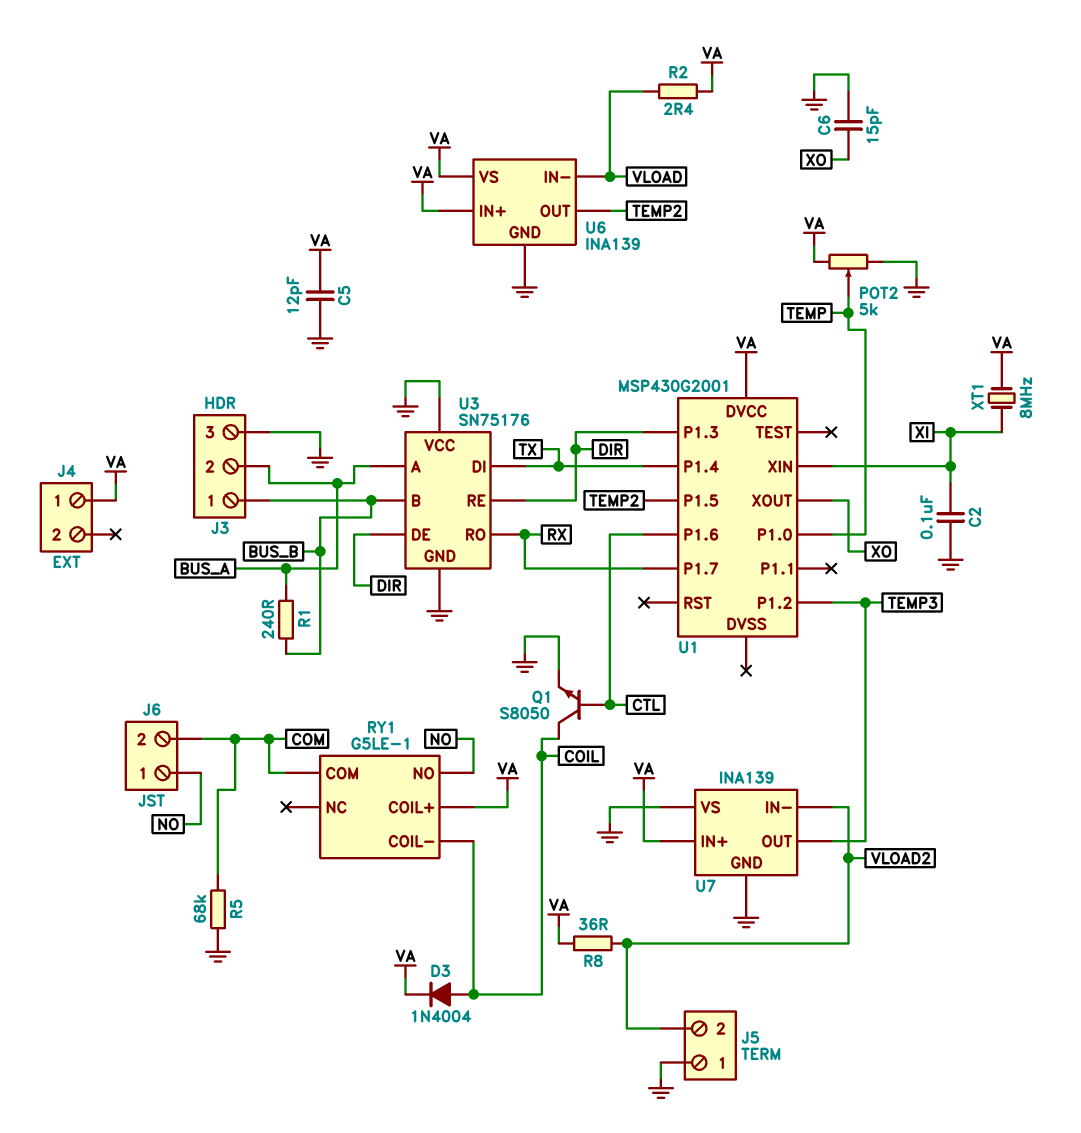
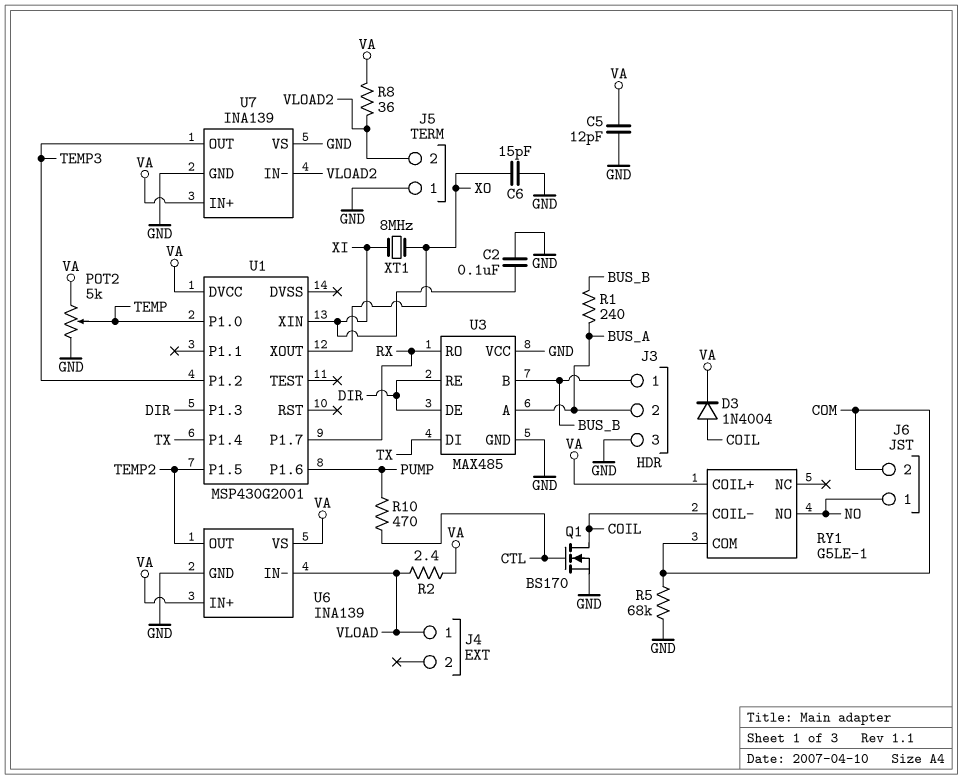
J4 pin 1: VA -> VLOAD
Q1: NPN S8050 (B CTL, C COIL, E GND) -> NMOS BS170 (G CTL, D COIL, S GND)
R10: none -> 470 (CTL, PUMP)
U1 pin P1.6: CTL -> PUMP
U3: SN75176 -> MAX485
XT1: 8MHz (VA, XI) -> 8MHz (XI, XO)

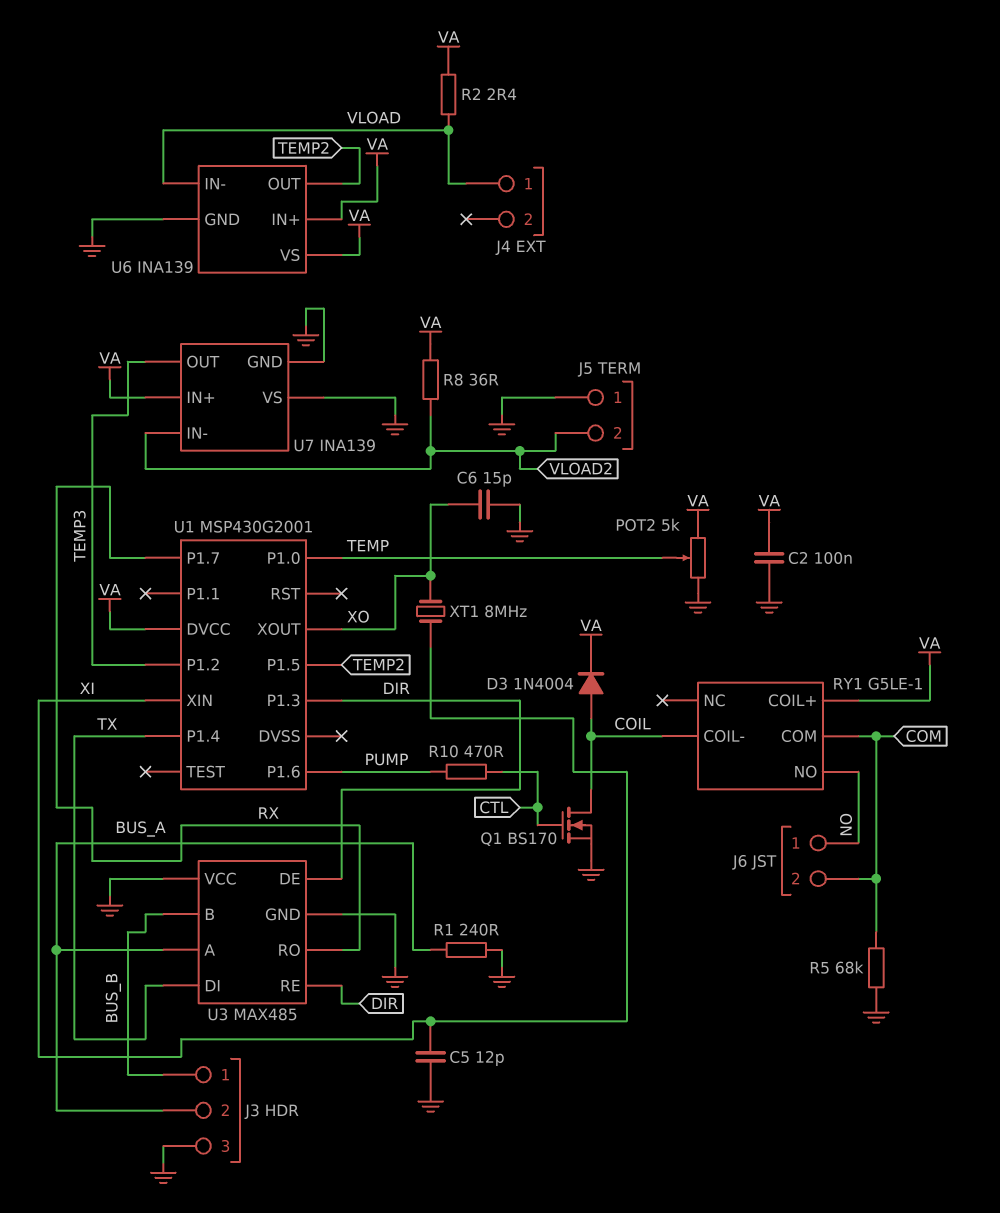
C2: 100nF (GND, XI) -> 100nF (GND, VA)
C5: 12pF (GND, VA) -> 12pF (GND, XI)
R1: 240 (BUS_A, BUS_B) -> 240 (BUS_A, GND)

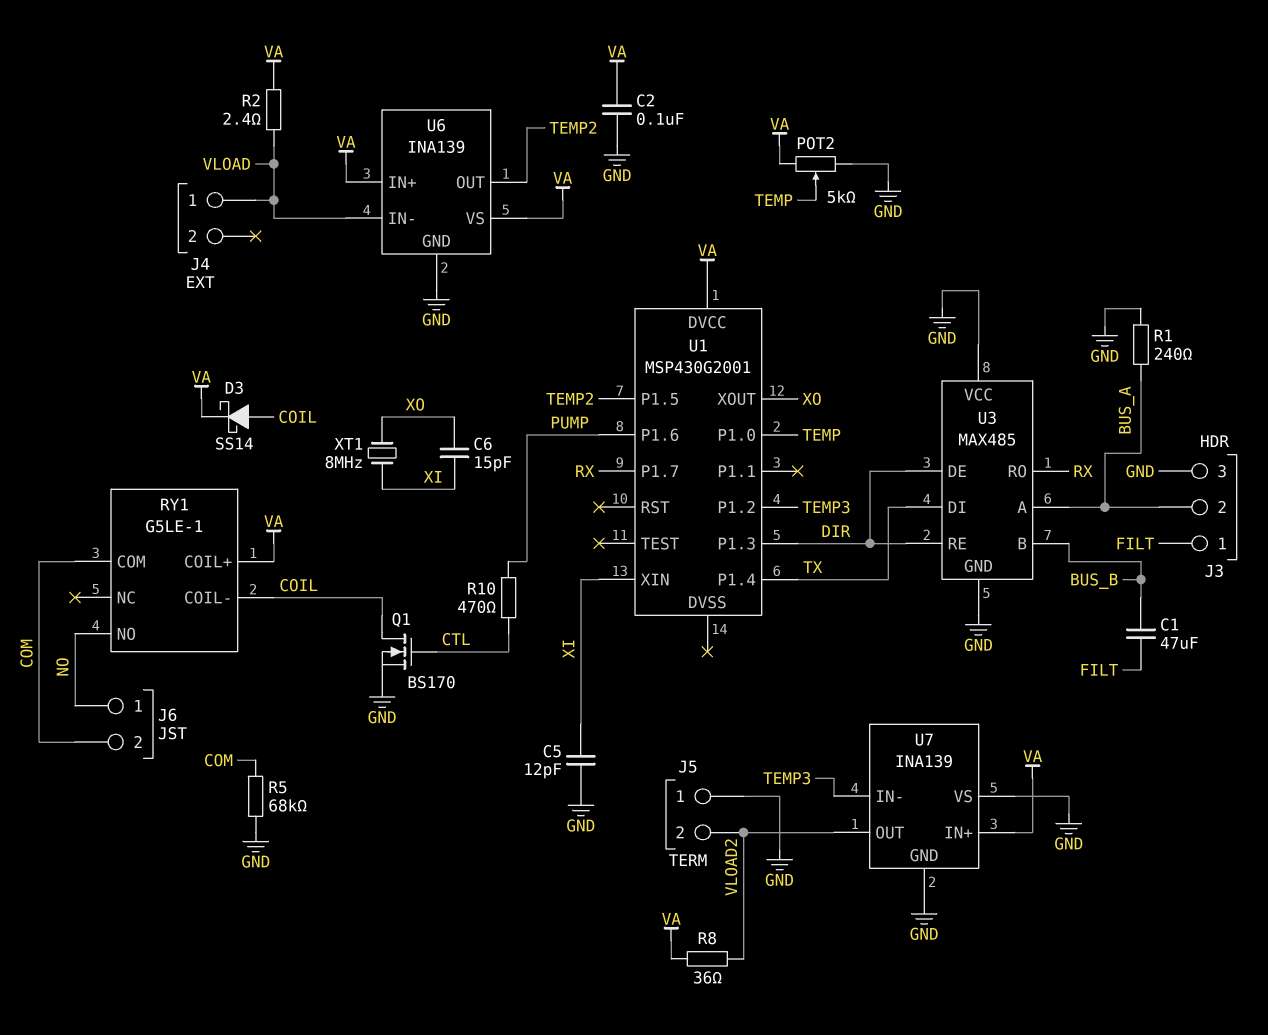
C1: none -> 47uF (BUS_B, FILT)
C6: 15pF (GND, XO) -> 15pF (XI, XO)
D3: diode 1N4004 (A COIL, K VA) -> schottky SS14 (A COIL, K VA)
J3 pin 1: BUS_B -> FILT
U7 pin IN-: VLOAD2 -> TEMP3
U7 pin OUT: TEMP3 -> VLOAD2

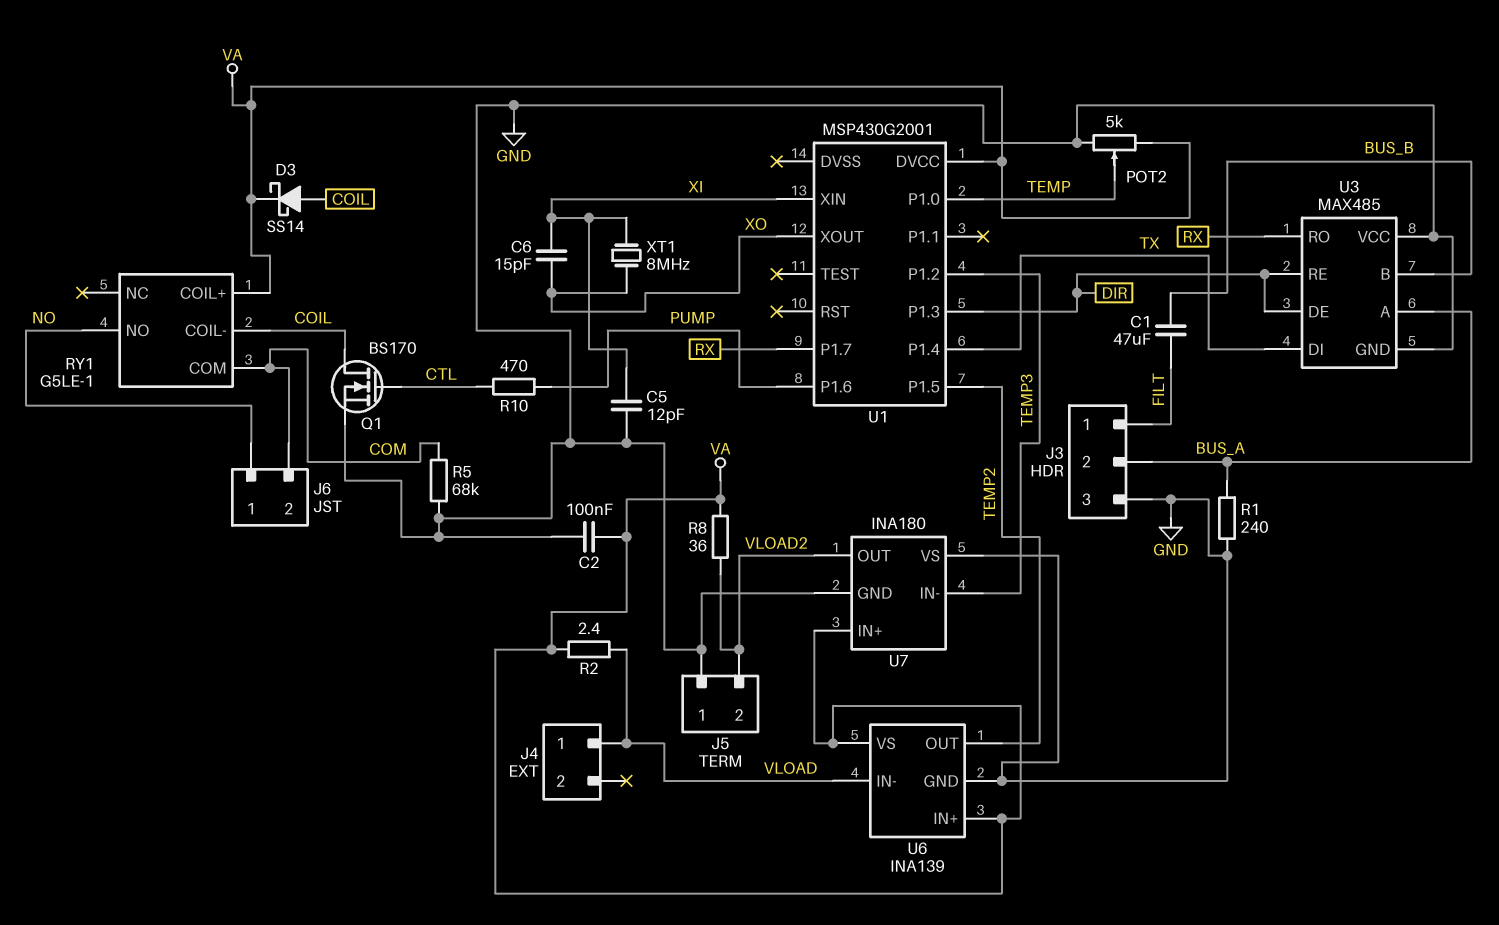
U7: INA139 -> INA180

